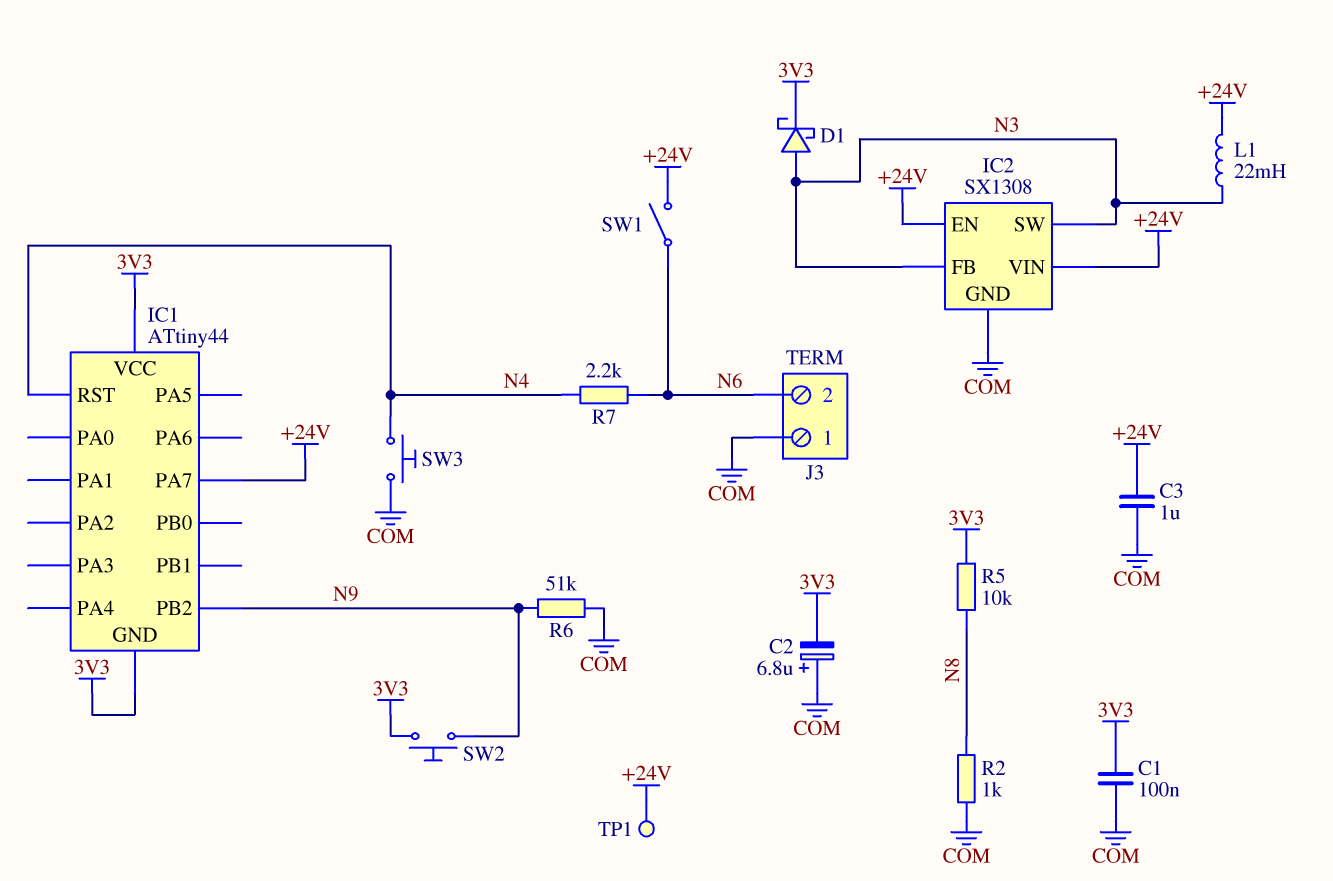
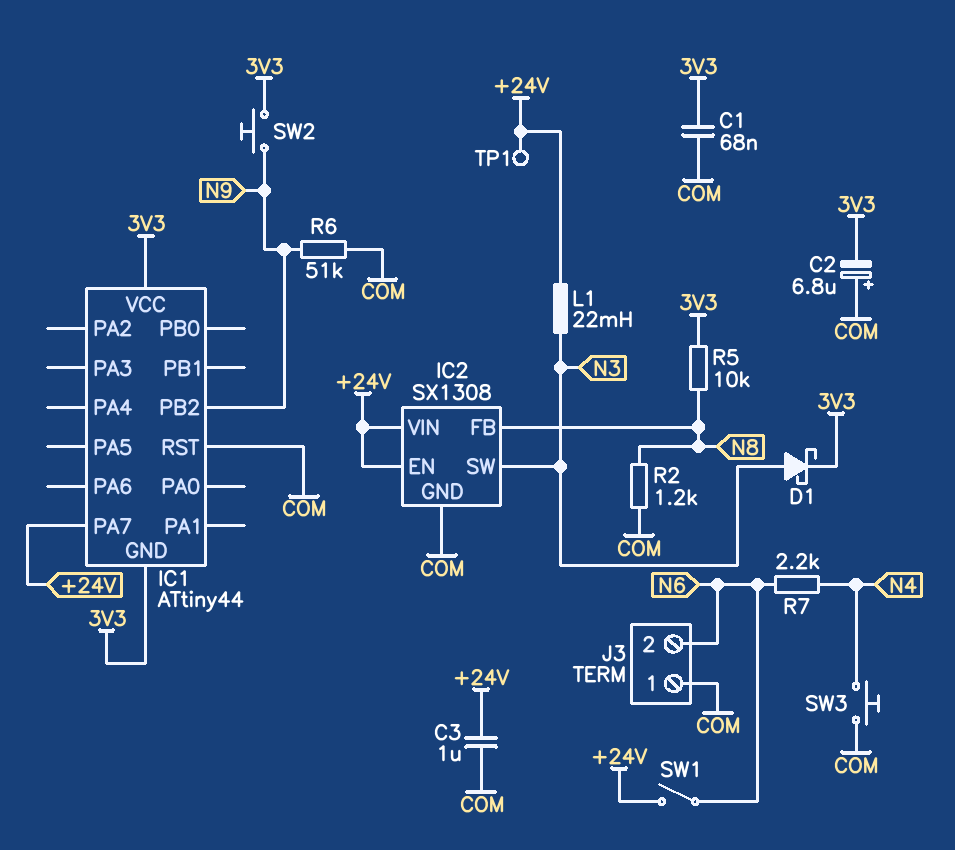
C1: 100nF (3V3, COM) -> 68nF (3V3, COM)
IC1 pin RST: N4 -> COM
IC2 pin FB: N3 -> N8
R2: 1k (COM, N8) -> 1.2k (COM, N8)

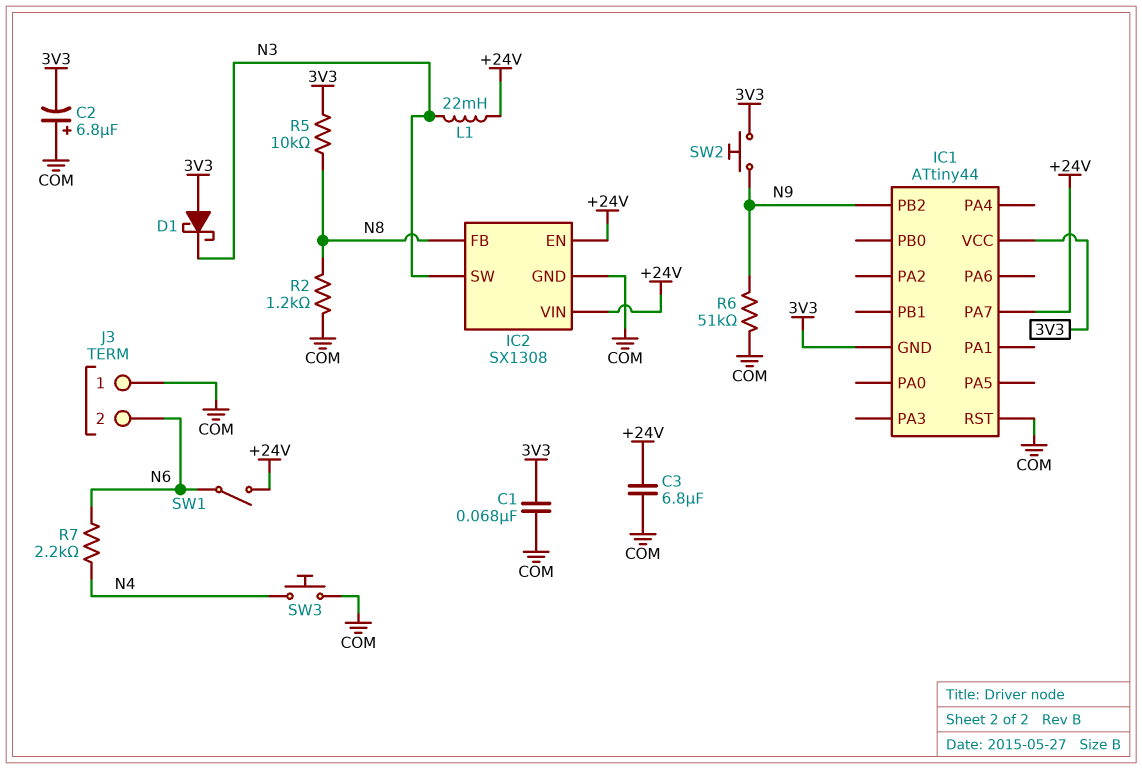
C3: 1uF (+24V, COM) -> 6.8uF (+24V, COM)
D1: schottky (A N3, K 3V3) -> schottky (A 3V3, K N3)
TP1: test point (+24V) -> none

